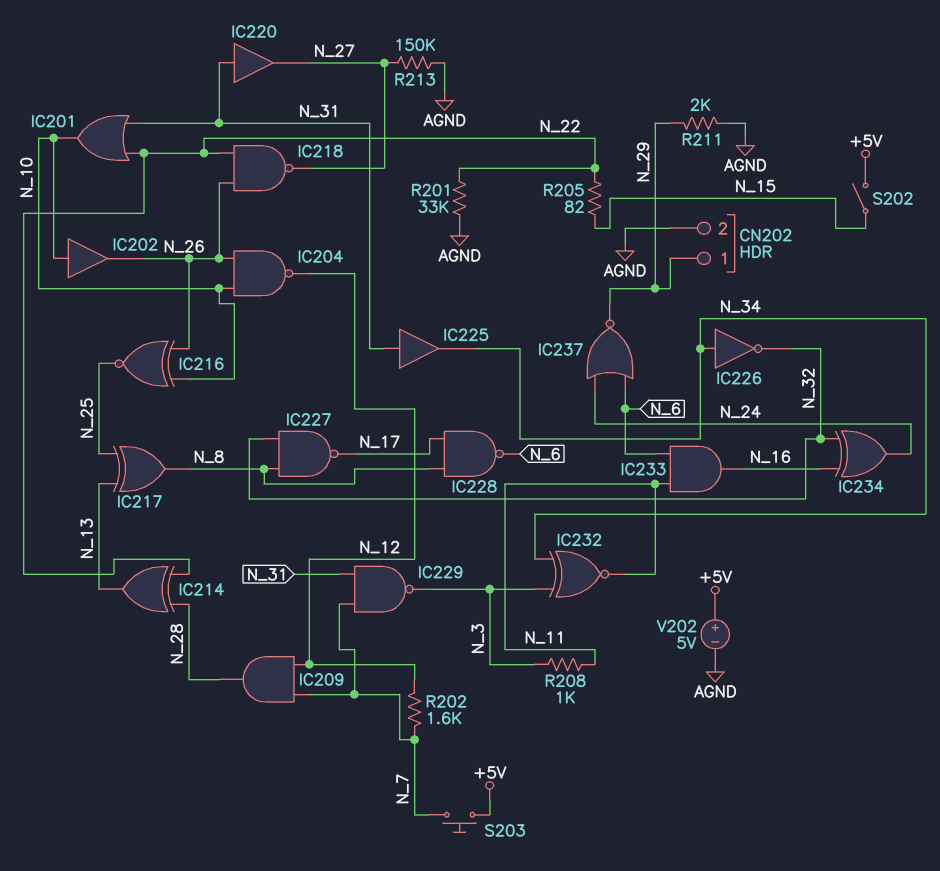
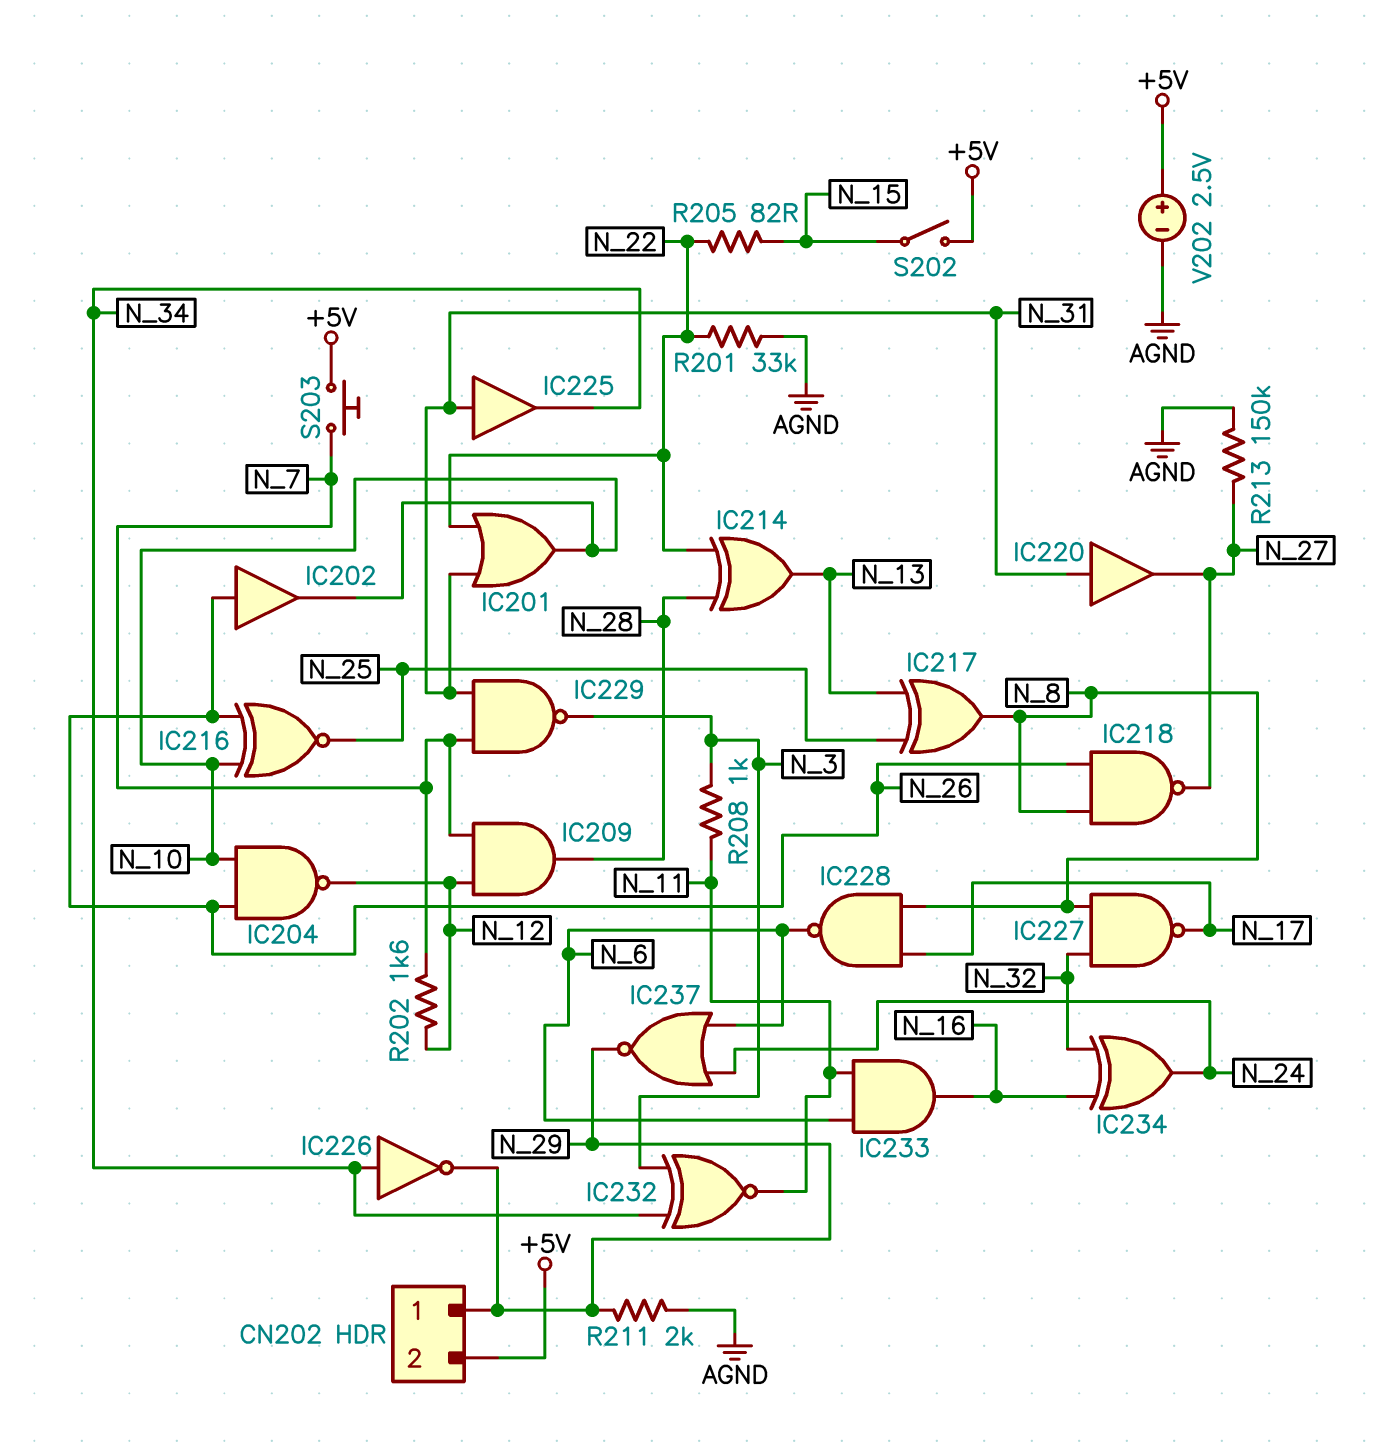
CN202 pin 2: AGND -> +5V
IC202: buffer (in N_10, out N_26) -> buffer (in N_26, out N_10)
IC218: NAND (in N_22, in N_26, out N_27) -> NAND (in N_8, in N_26, out N_27)
IC226: NOT (in N_34, out N_32) -> NOT (in N_34, out N_29)
V202: 5V (plus +5V, minus AGND) -> 2.5V (plus +5V, minus AGND)

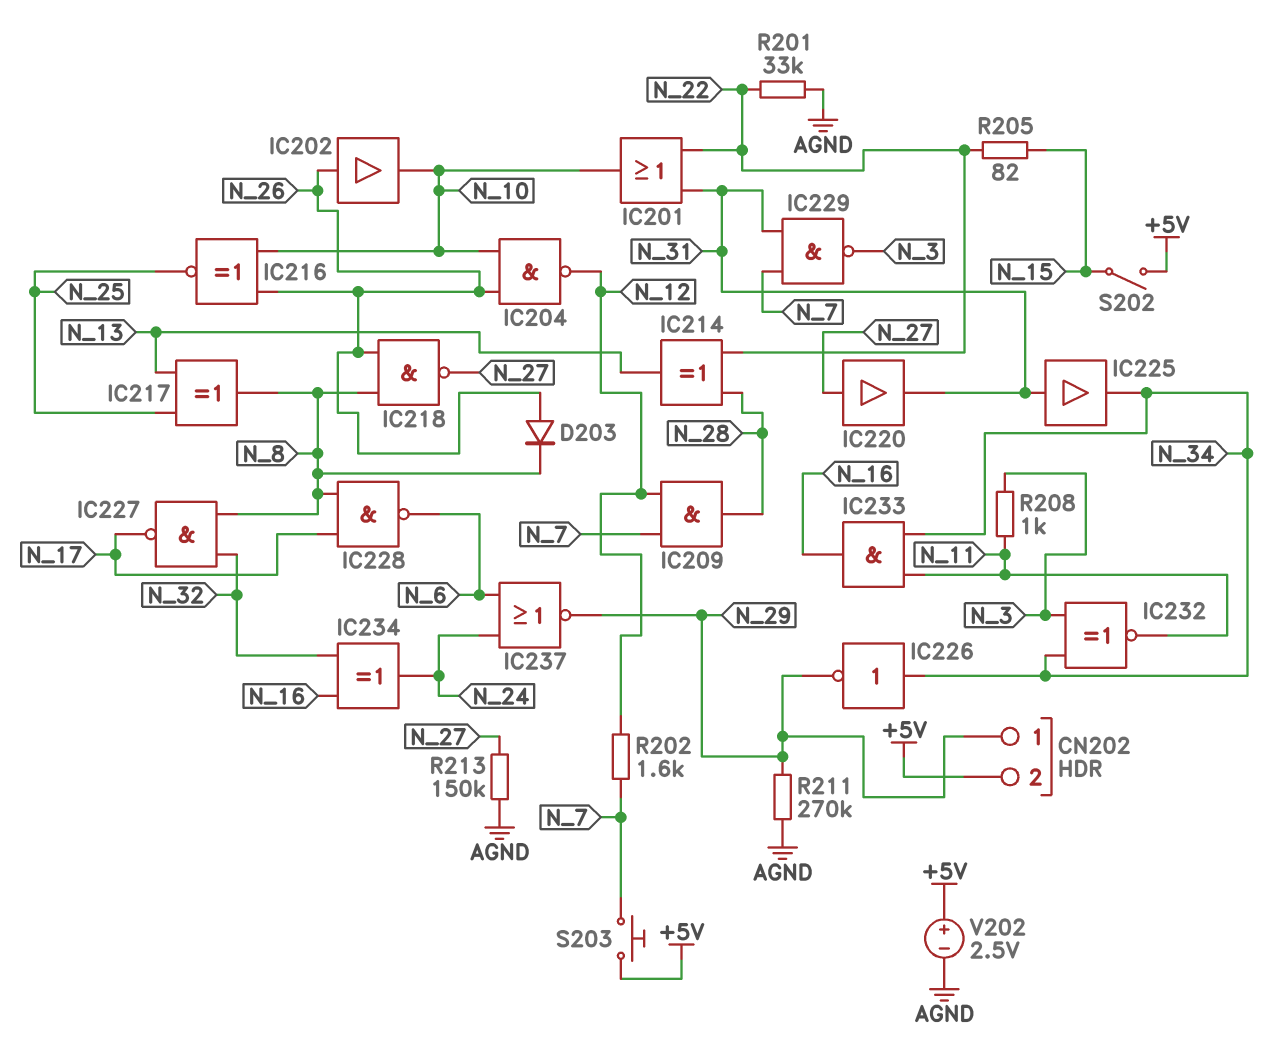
D203: none -> diode (A N_26, K N_8)
IC220: buffer (in N_31, out N_27) -> buffer (in N_27, out N_31)
IC233: AND (in N_6, in N_11, out N_16) -> AND (in N_11, in N_34, out N_16)
R211: 2k (AGND, N_29) -> 270k (AGND, N_29)

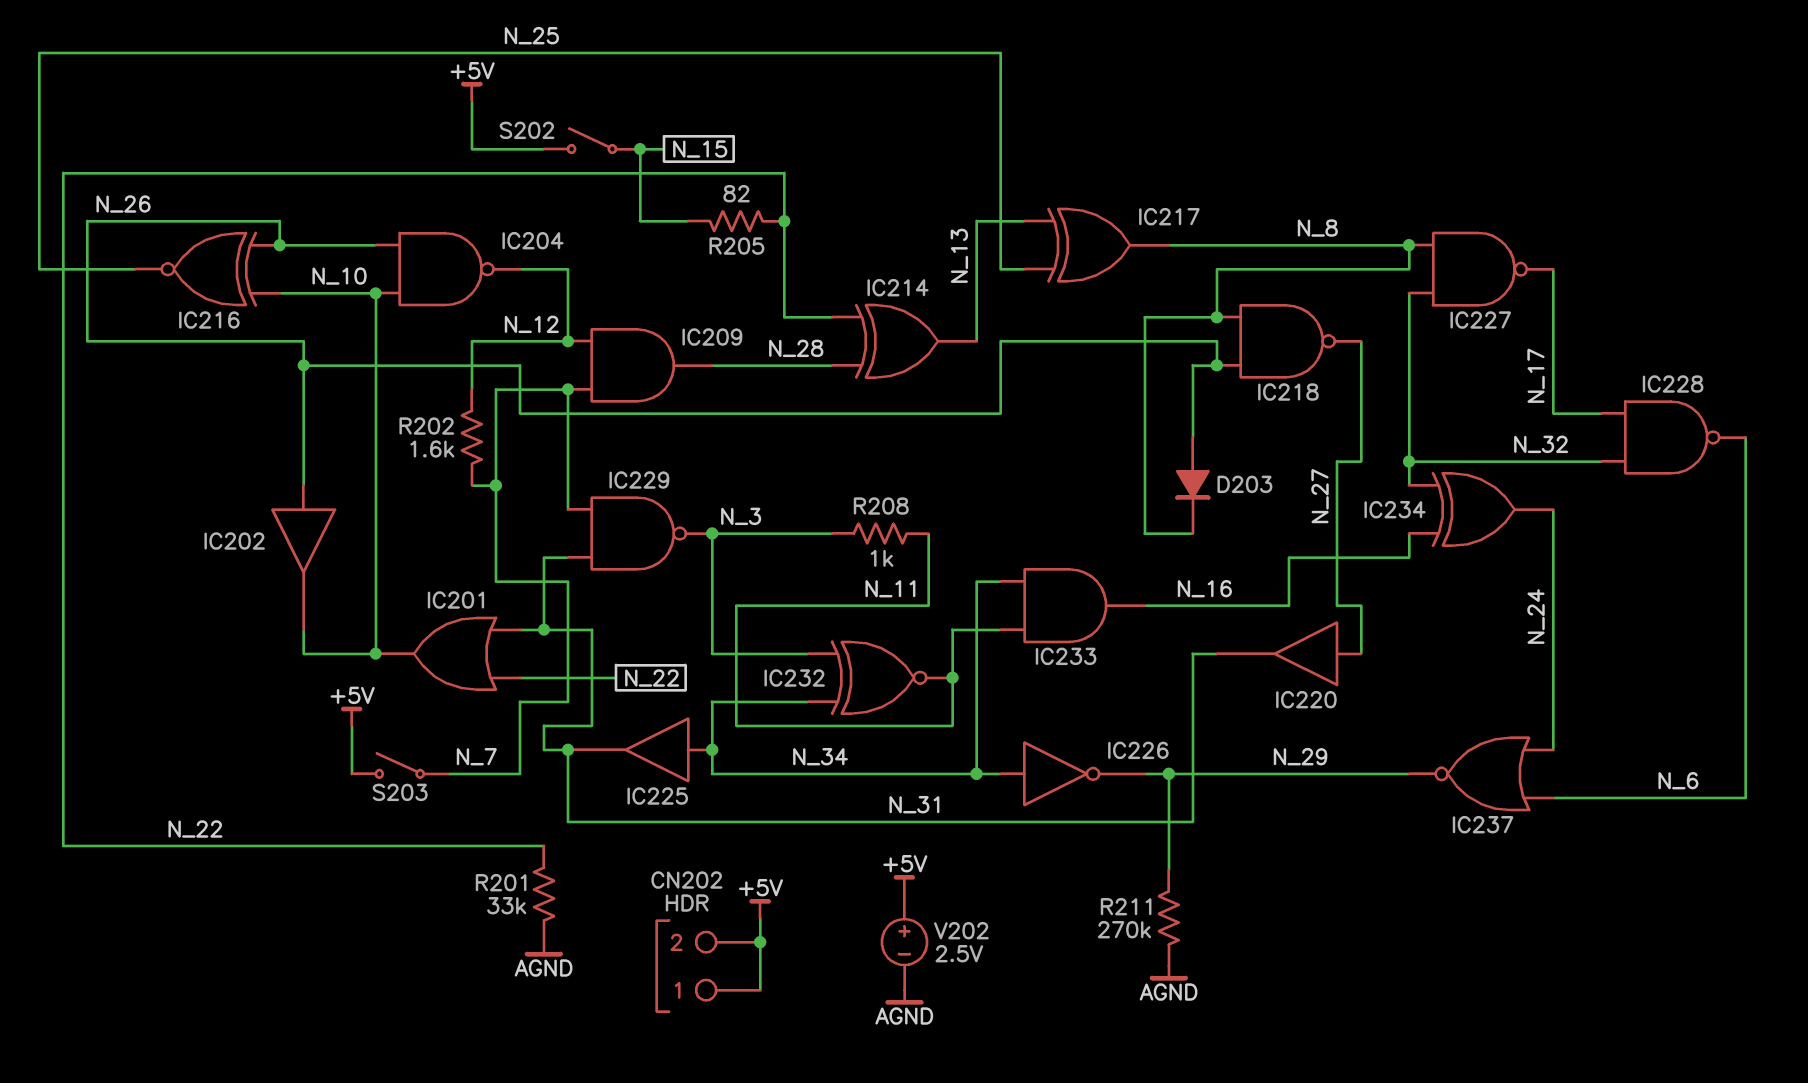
CN202 pin 1: N_29 -> +5V
IC225: buffer (in N_31, out N_34) -> buffer (in N_34, out N_31)
IC228: NAND (in N_8, in N_17, out N_6) -> NAND (in N_17, in N_32, out N_6)
R213: 150k (AGND, N_27) -> none
S203: button (+5V, N_7) -> switch (+5V, N_7)

